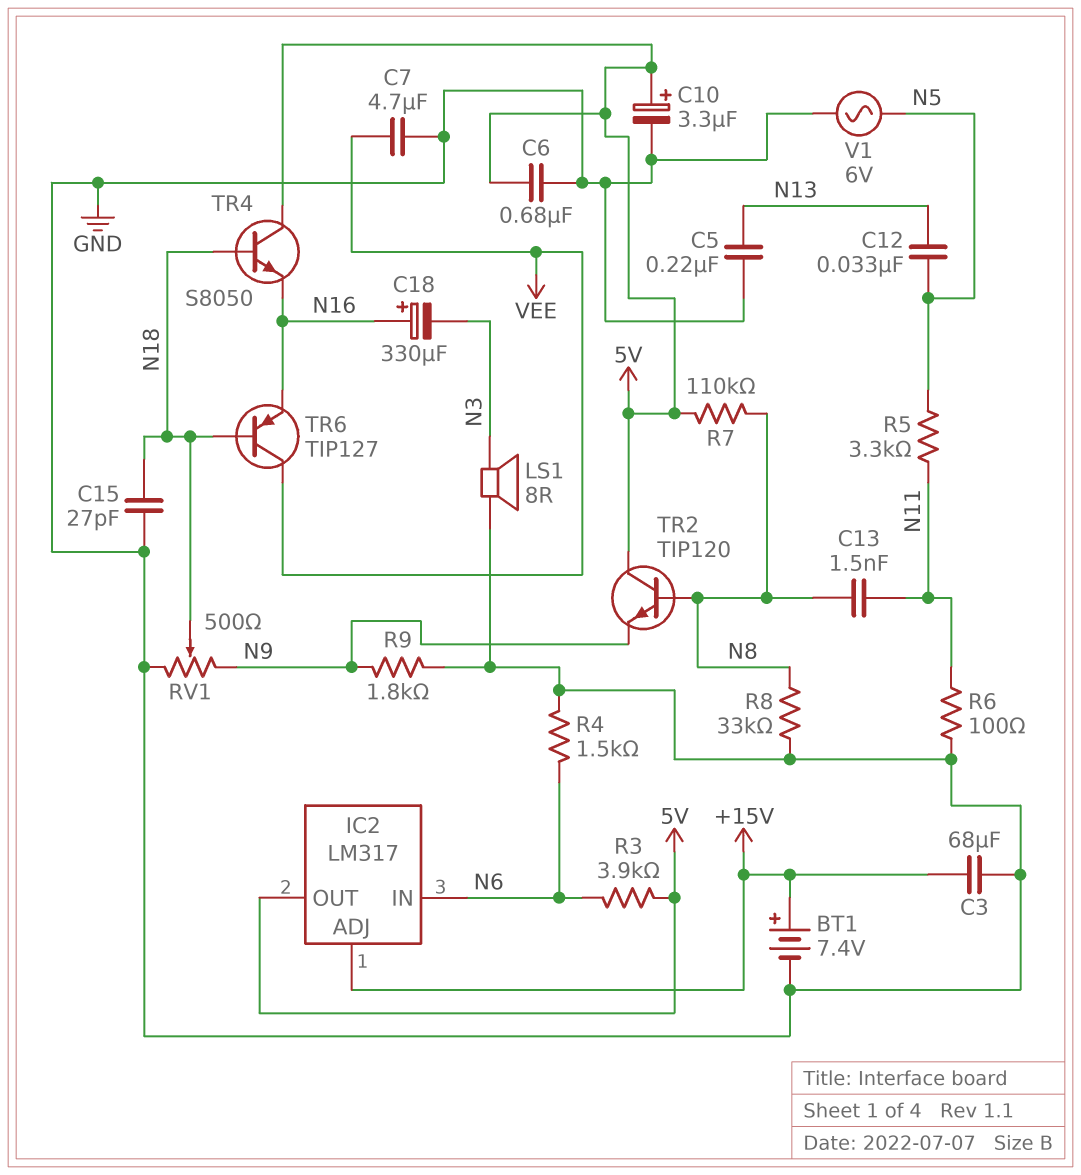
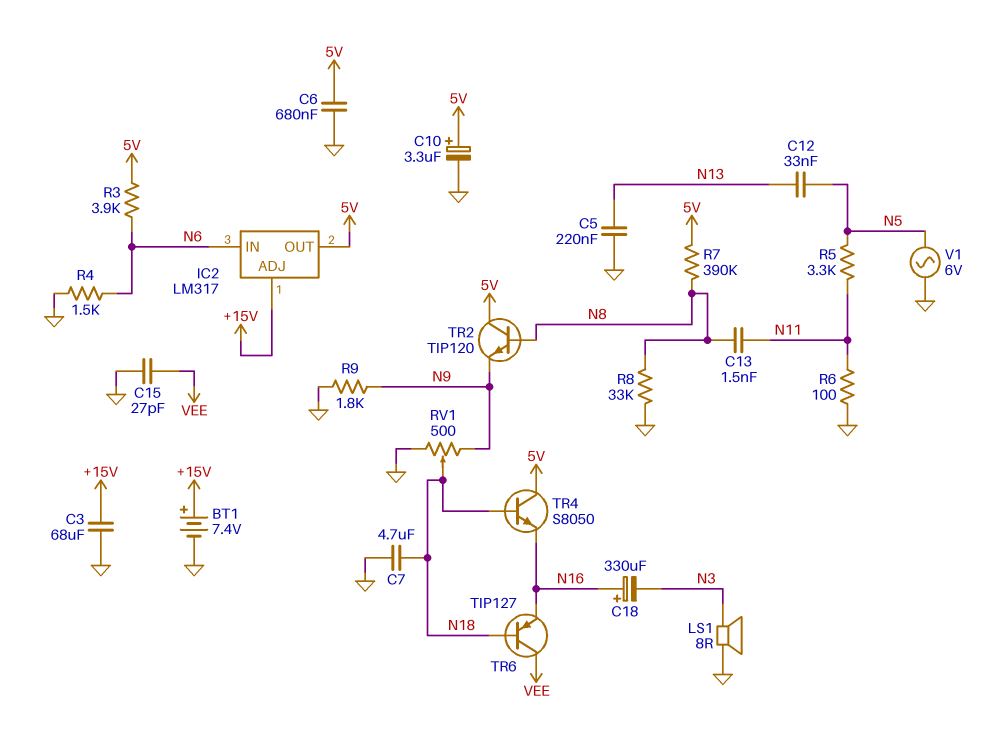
C7: 4.7uF (GND, VEE) -> 4.7uF (GND, N18)
C15: 27pF (GND, N18) -> 27pF (GND, VEE)
R7: 110k (5V, N8) -> 390k (5V, N8)

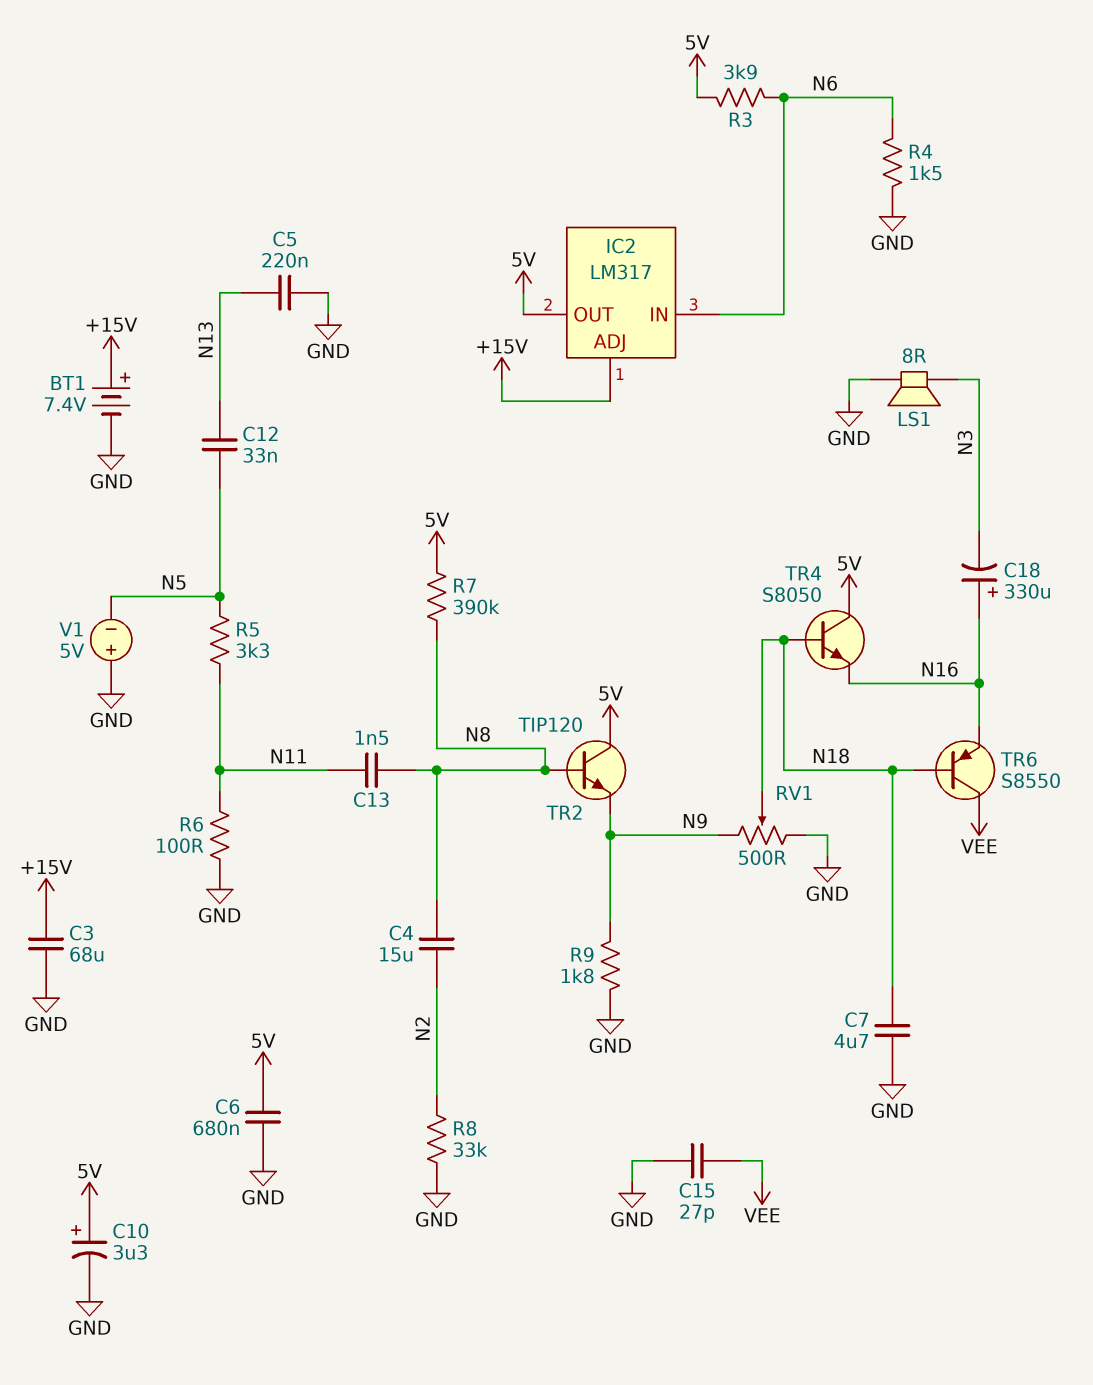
C4: none -> 15uF (N2, N8)
R8: 33k (GND, N8) -> 33k (GND, N2)
TR6: PNP TIP127 (B N18, C VEE, E N16) -> PNP S8550 (B N18, C VEE, E N16)
V1: AC 6V (GND, N5) -> 5V (plus GND, minus N5)

